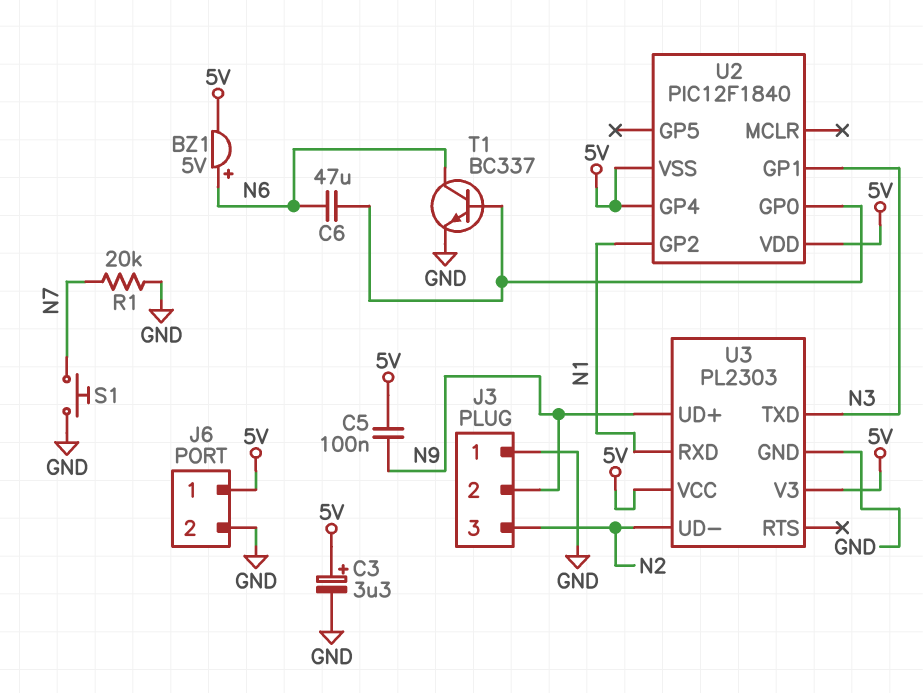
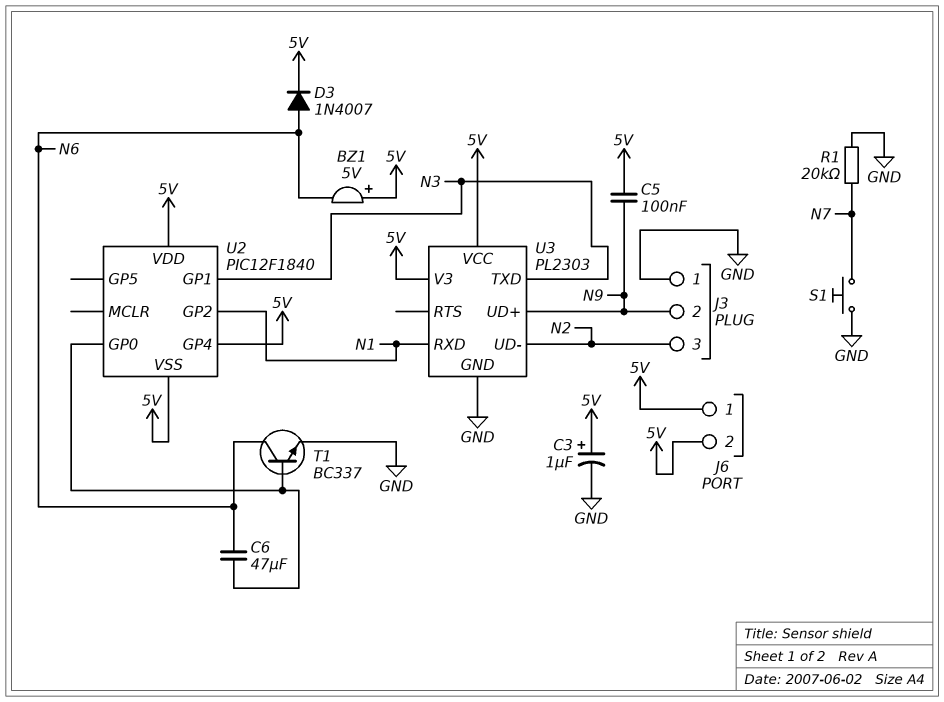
BZ1: buzzer 5V (plus N6, minus 5V) -> buzzer 5V (plus 5V, minus N6)
C3: 3.3uF (plus 5V, minus GND) -> 1uF (plus 5V, minus GND)
D3: none -> diode 1N4007 (A N6, K 5V)
J6 pin 2: GND -> 5V

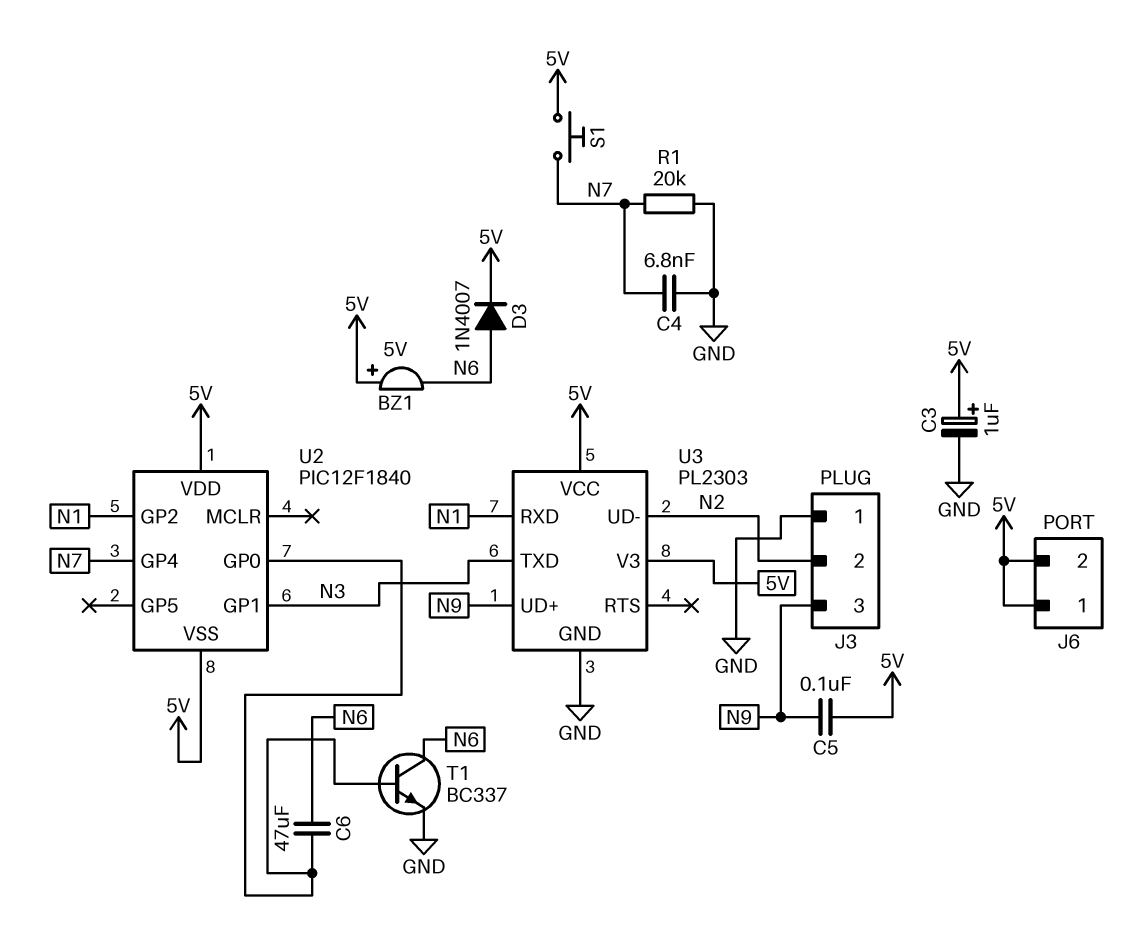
C4: none -> 6.8nF (GND, N7)
J3 pin 2: N9 -> N2
J3 pin 3: N2 -> N9
S1: button (GND, N7) -> button (5V, N7)
U2 pin GP4: 5V -> N7

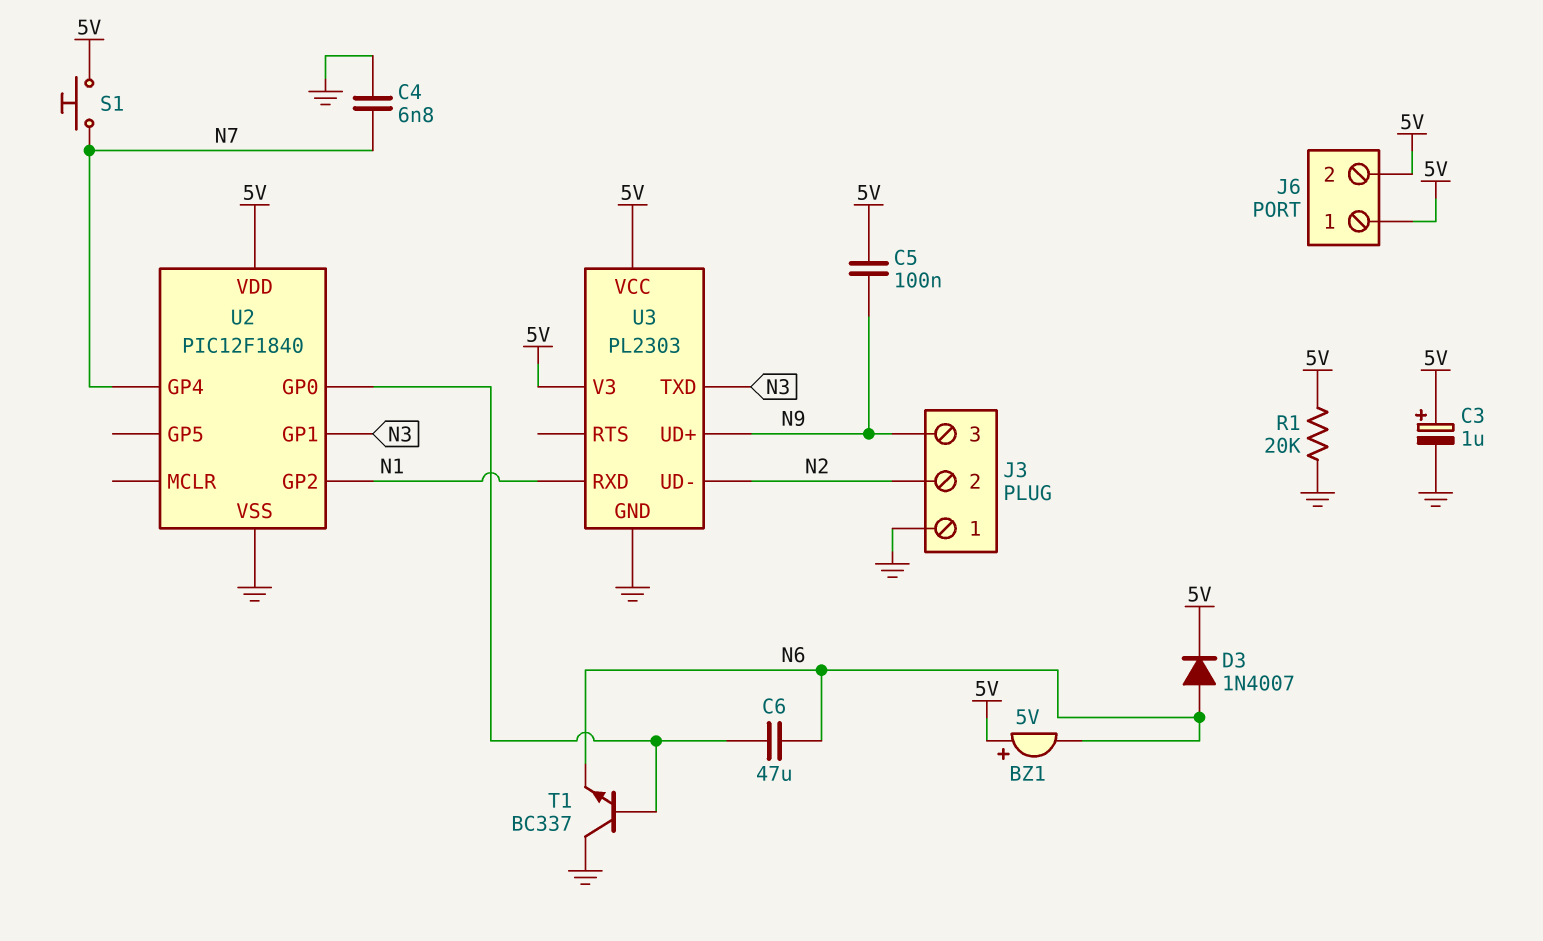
R1: 20k (GND, N7) -> 20k (5V, GND)
T1: NPN BC337 (B U2/GP0, C N6, E GND) -> NPN BC337 (B U2/GP0, C GND, E N6)
U2 pin VSS: 5V -> GND

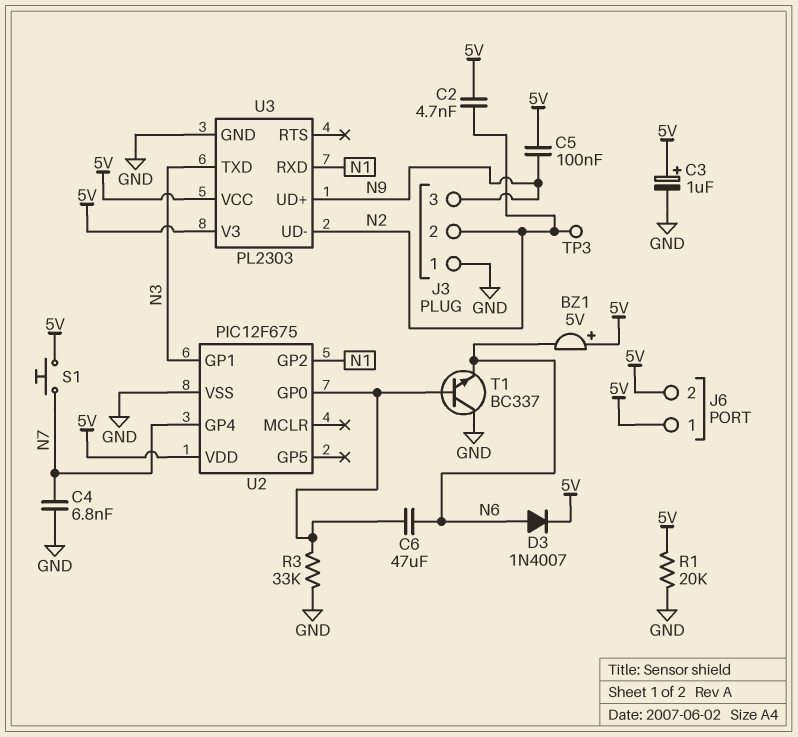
C2: none -> 4.7nF (5V, N2)
R3: none -> 33k (GND, U2/GP0)
TP3: none -> test point (N2)
U2: PIC12F1840 -> PIC12F675

